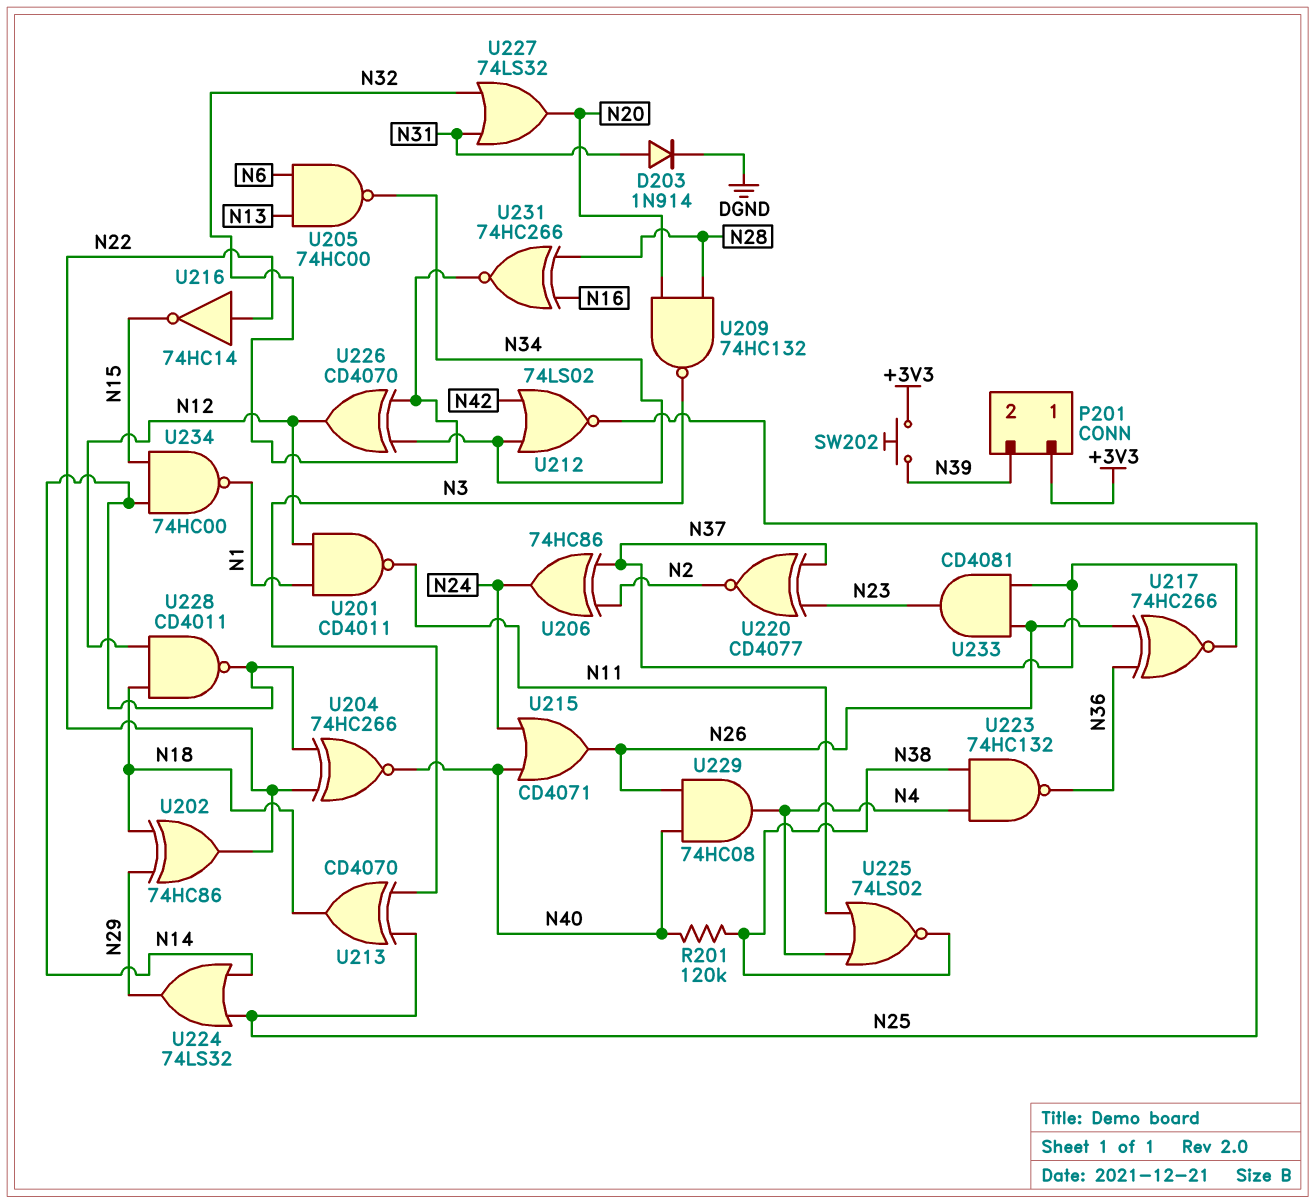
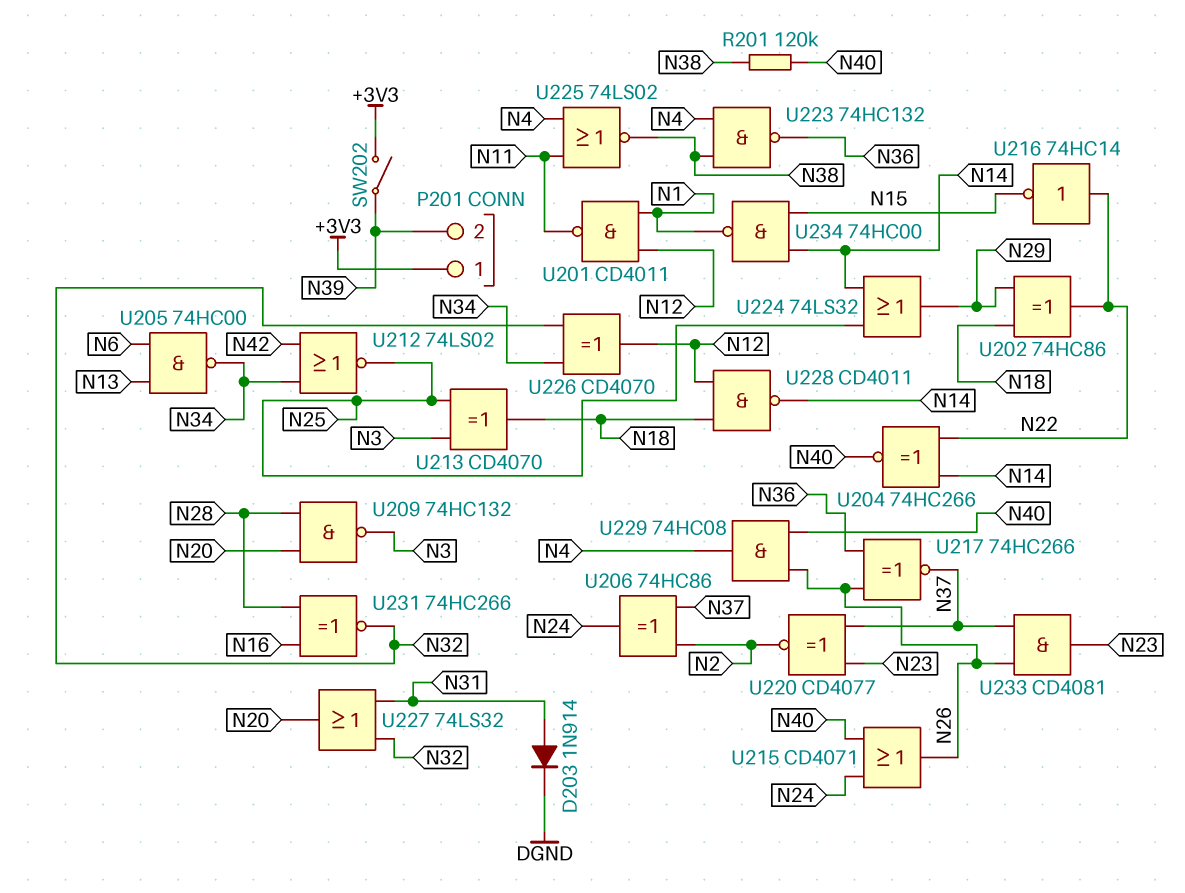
SW202: button (+3V3, N39) -> switch (+3V3, N39)

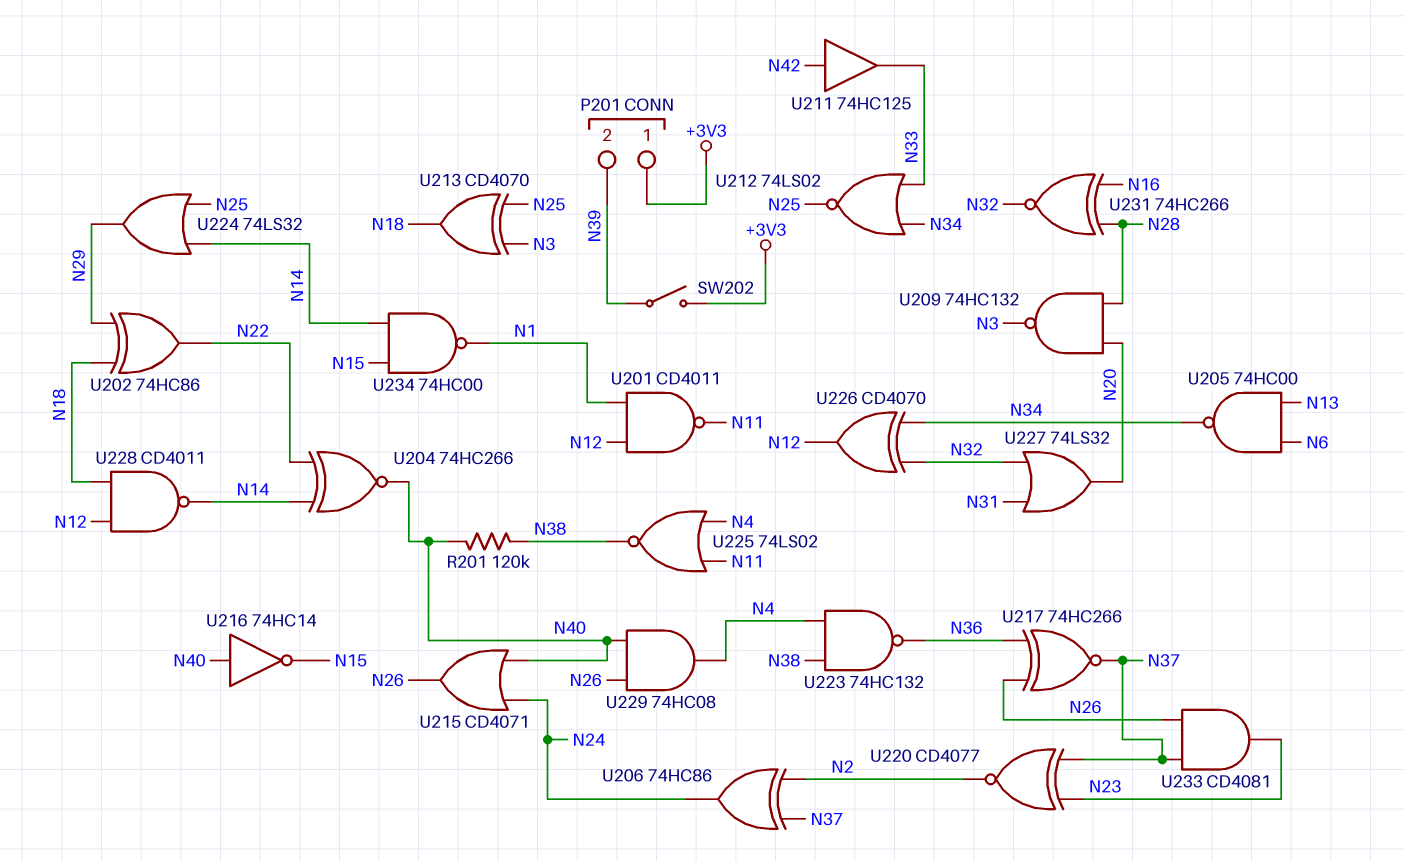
D203: diode 1N914 (A N31, K DGND) -> none
U211: none -> buffer 74HC125 (in N42, out N33)
U212: NOR 74LS02 (in N34, in N42, out N25) -> NOR 74LS02 (in N33, in N34, out N25)
U216: NOT 74HC14 (in N22, out N15) -> NOT 74HC14 (in N40, out N15)

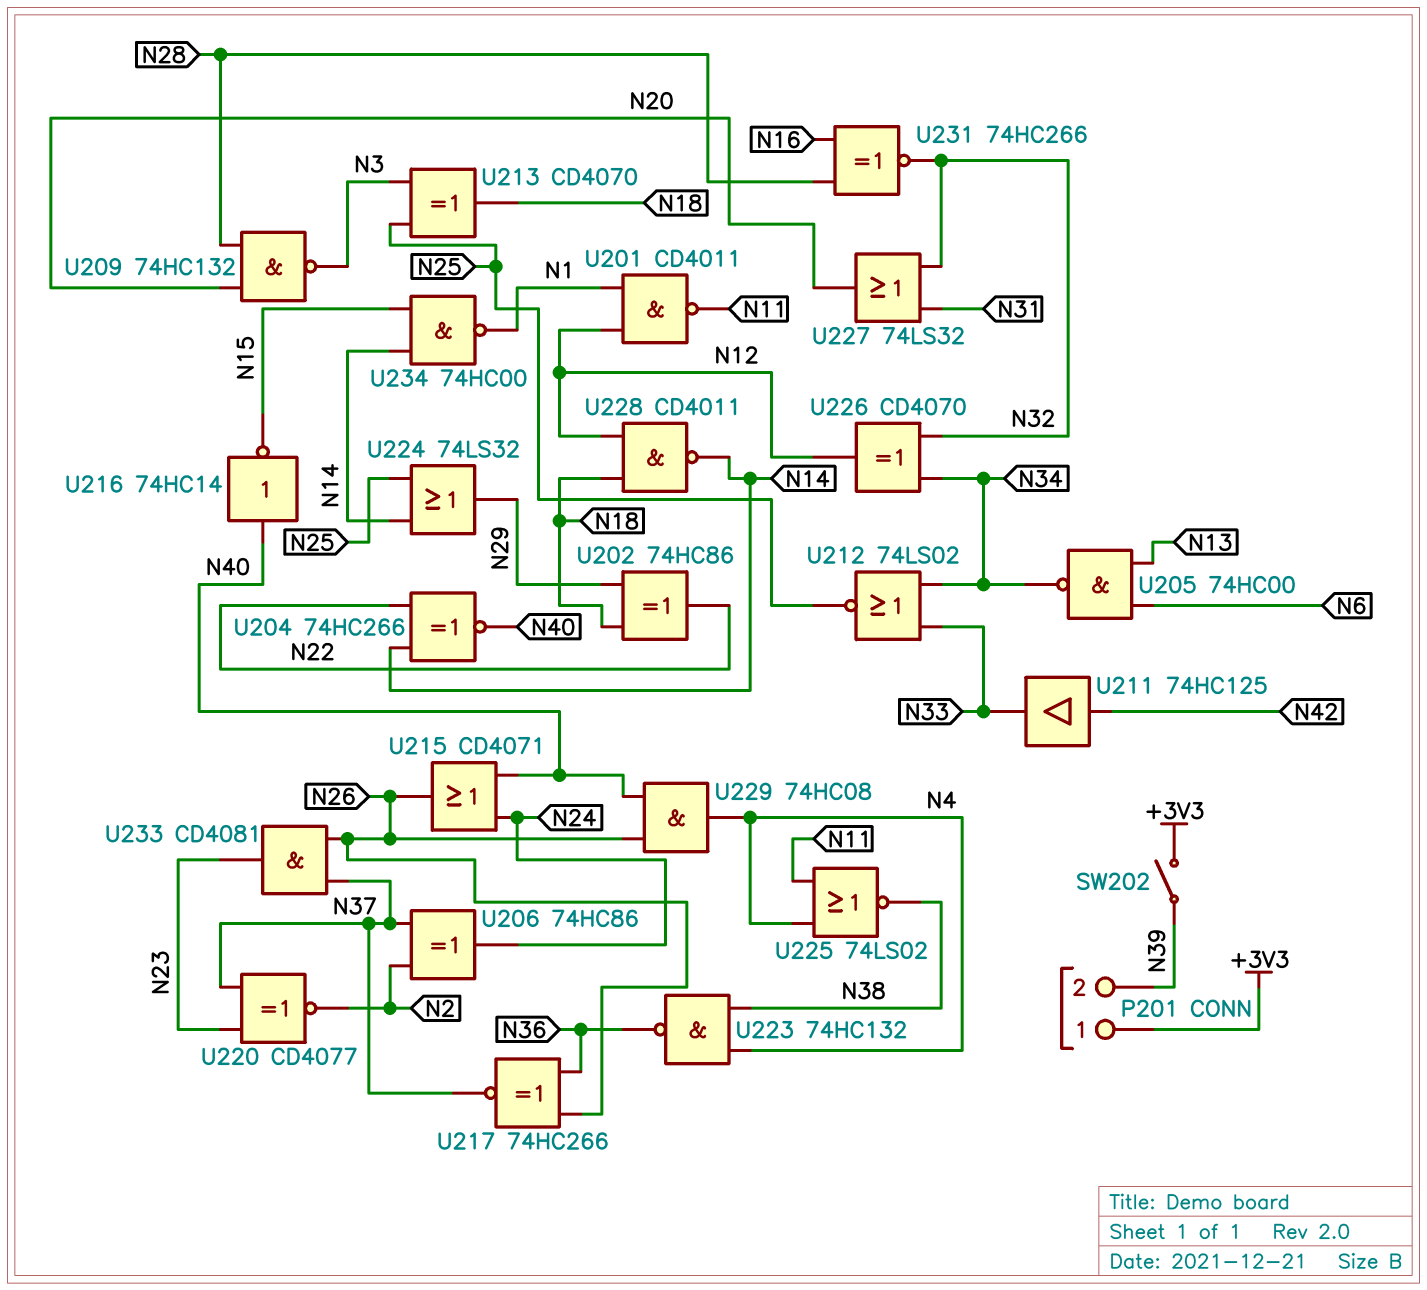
R201: 120k (N38, N40) -> none

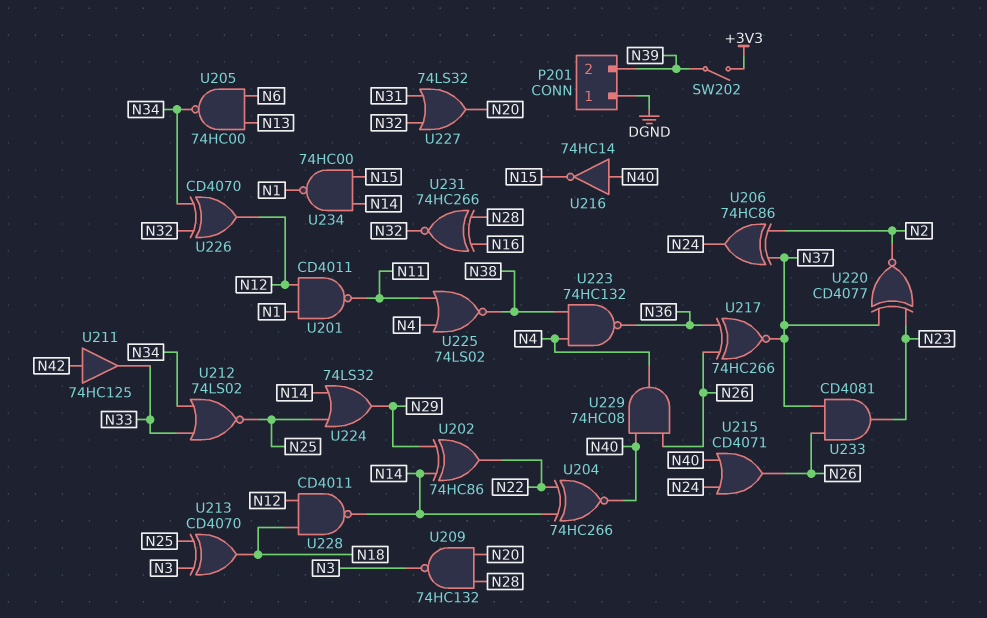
P201 pin 1: +3V3 -> DGND
U202: XOR 74HC86 (in N18, in N29, out N22) -> XOR 74HC86 (in N14, in N29, out N22)

